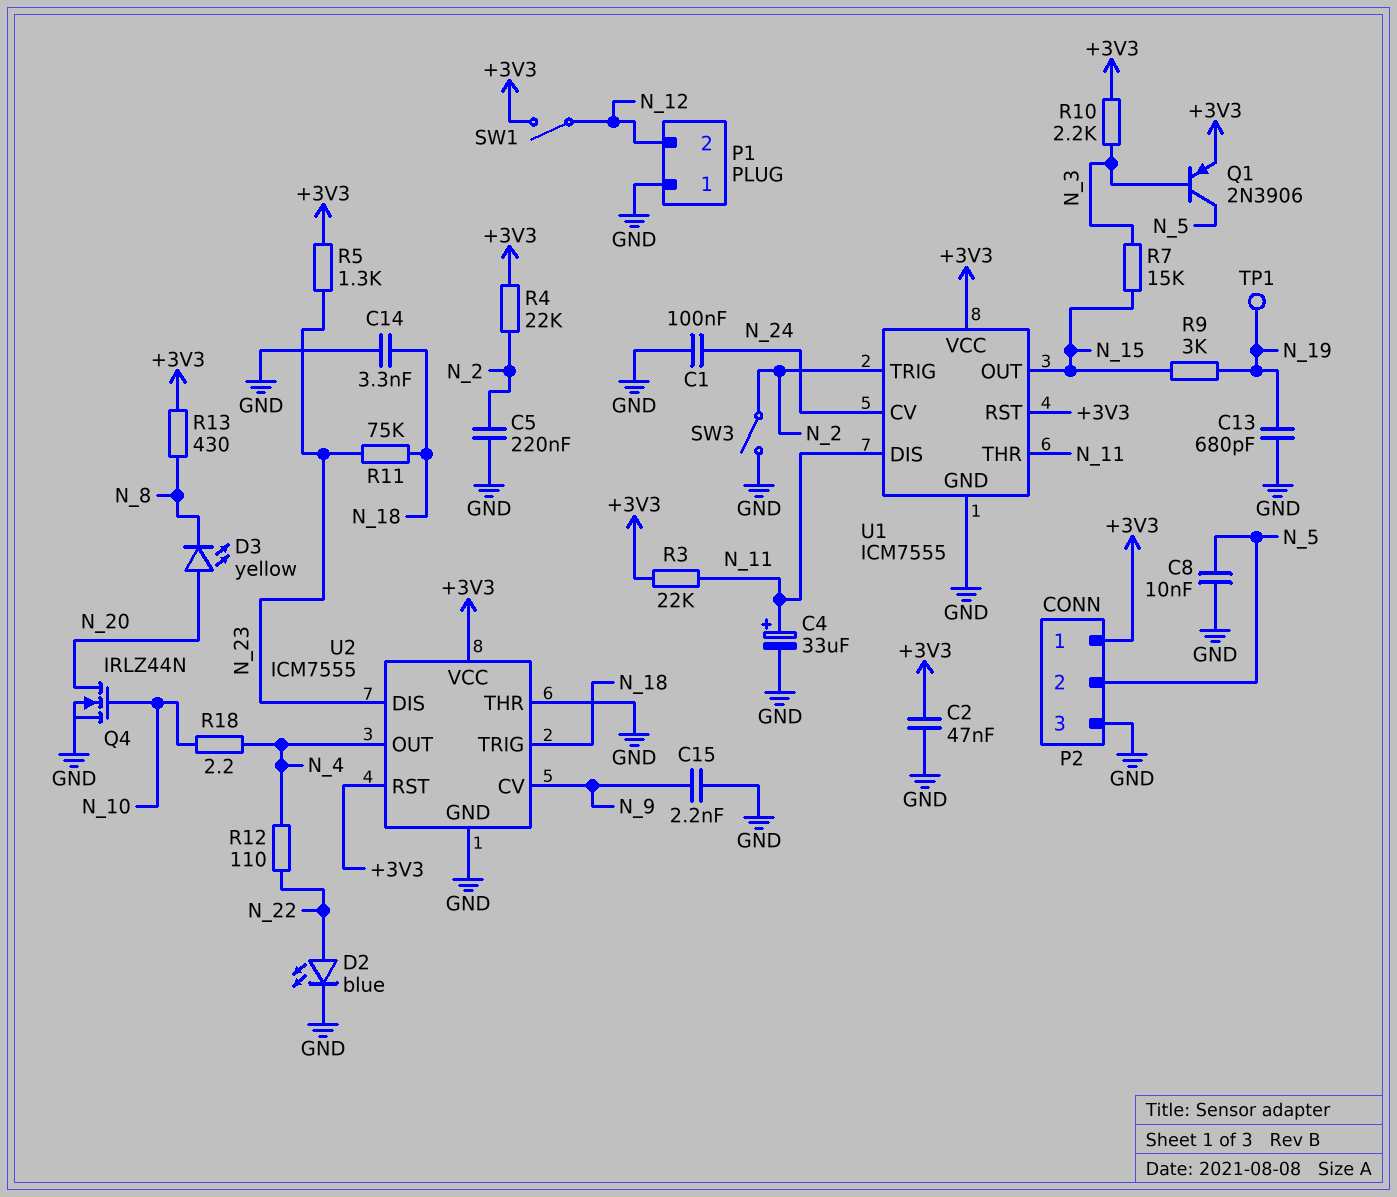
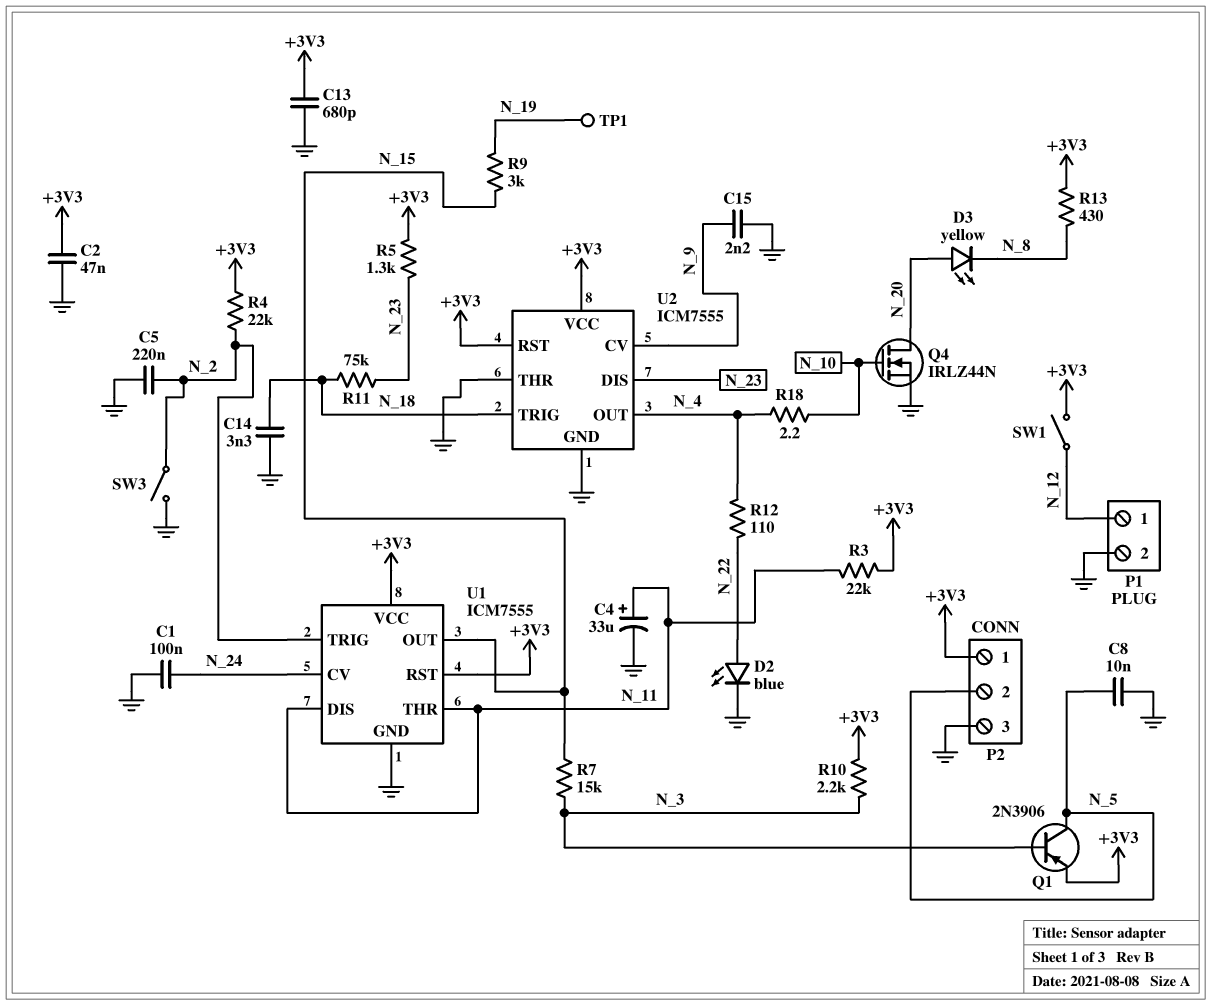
C13: 680pF (GND, N_19) -> 680pF (+3V3, GND)
P1 pin 1: GND -> N_12
P1 pin 2: N_12 -> GND

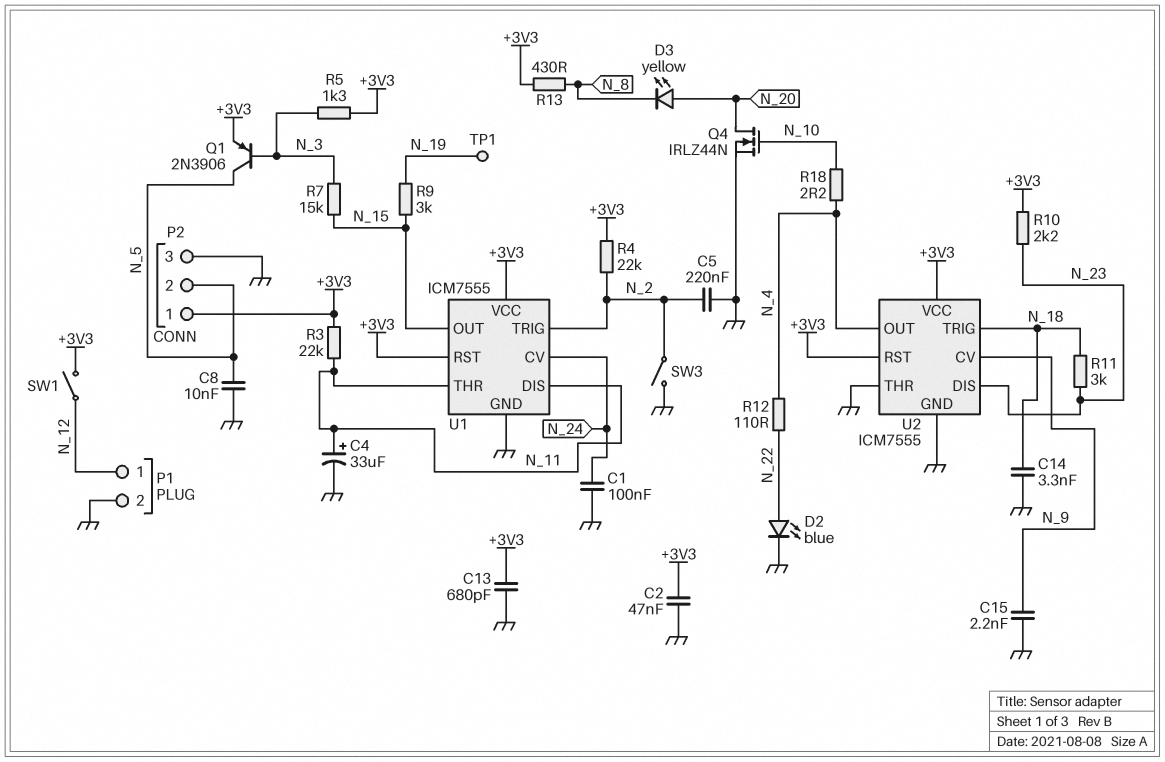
R5: 1.3k (+3V3, N_23) -> 1.3k (+3V3, N_3)
R10: 2.2k (+3V3, N_3) -> 2.2k (+3V3, N_23)
R11: 75k (N_18, N_23) -> 3k (N_18, N_23)

